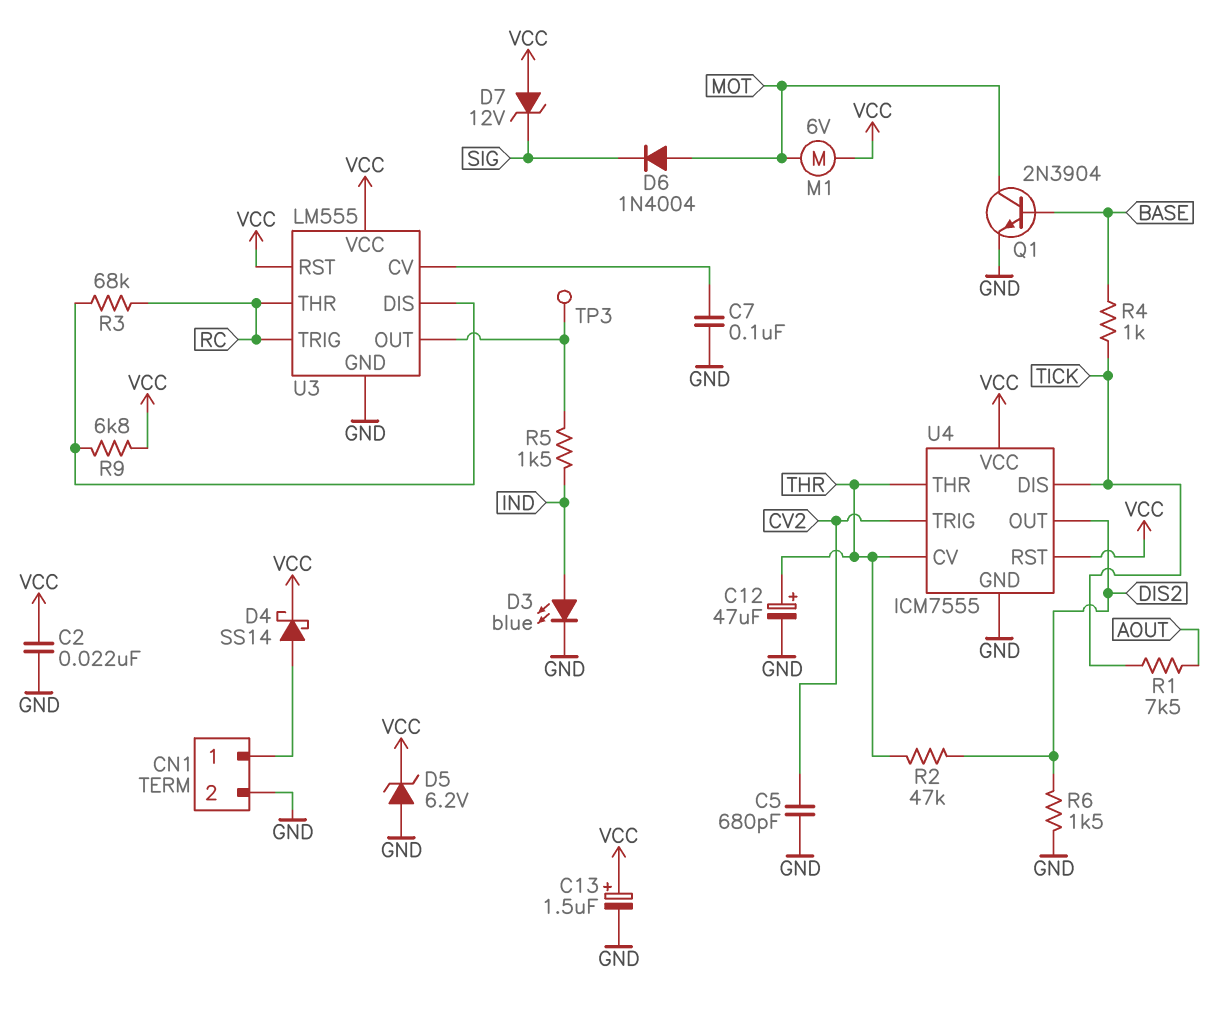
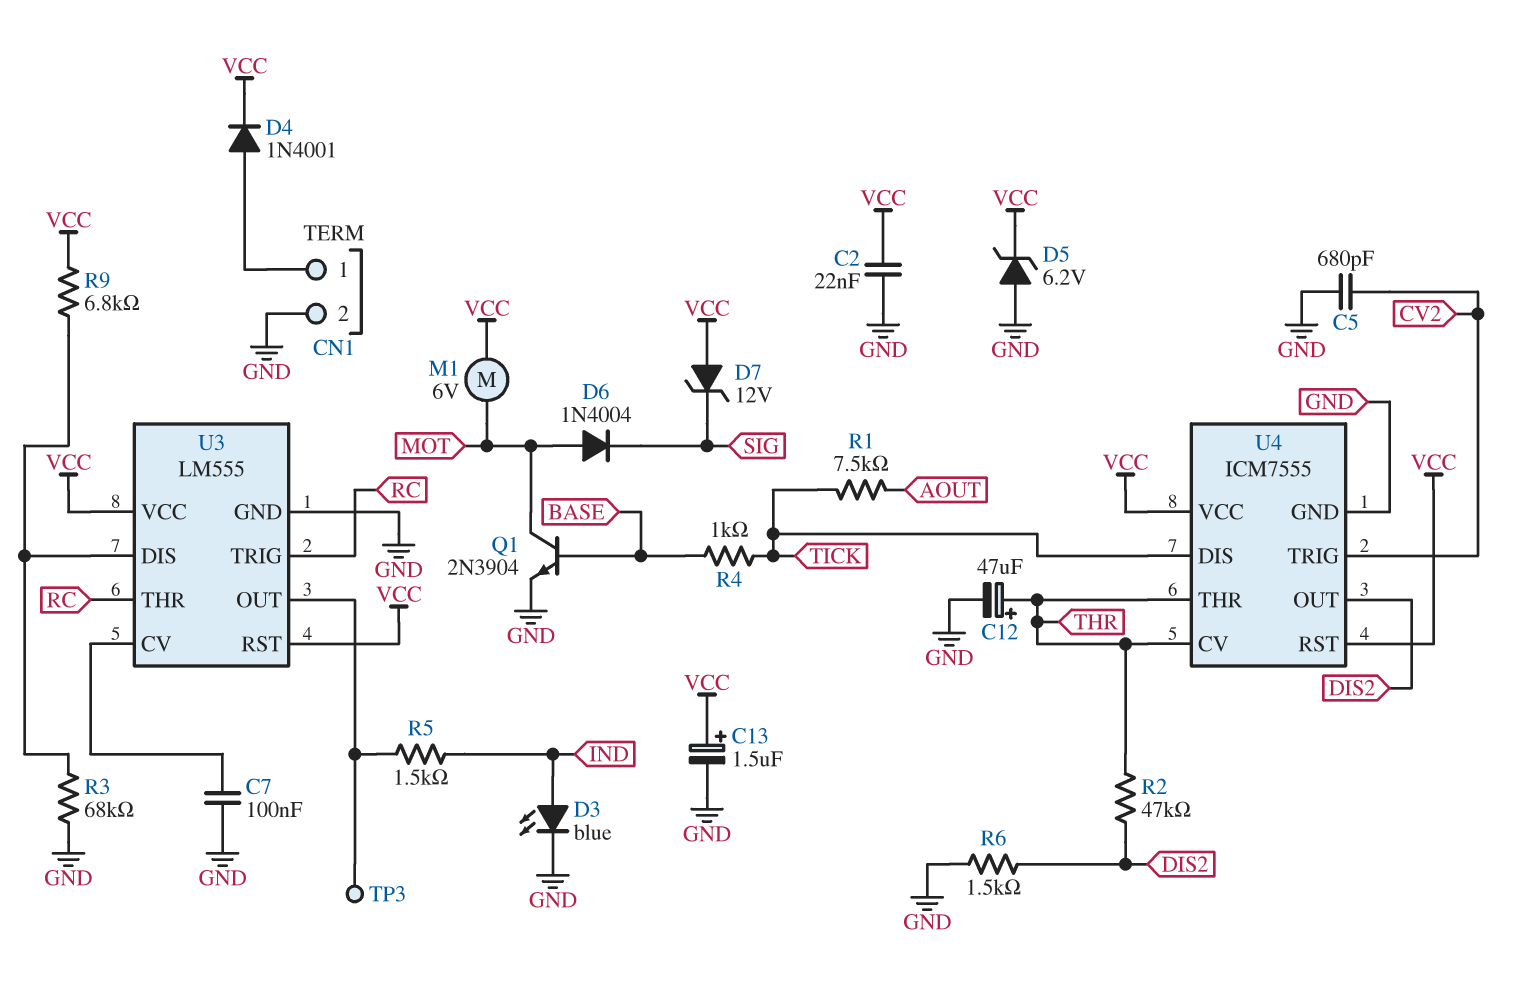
D4: schottky SS14 (A CN1/1, K VCC) -> diode 1N4001 (A CN1/1, K VCC)
R3: 68k (RC, U3/DIS) -> 68k (GND, U3/DIS)

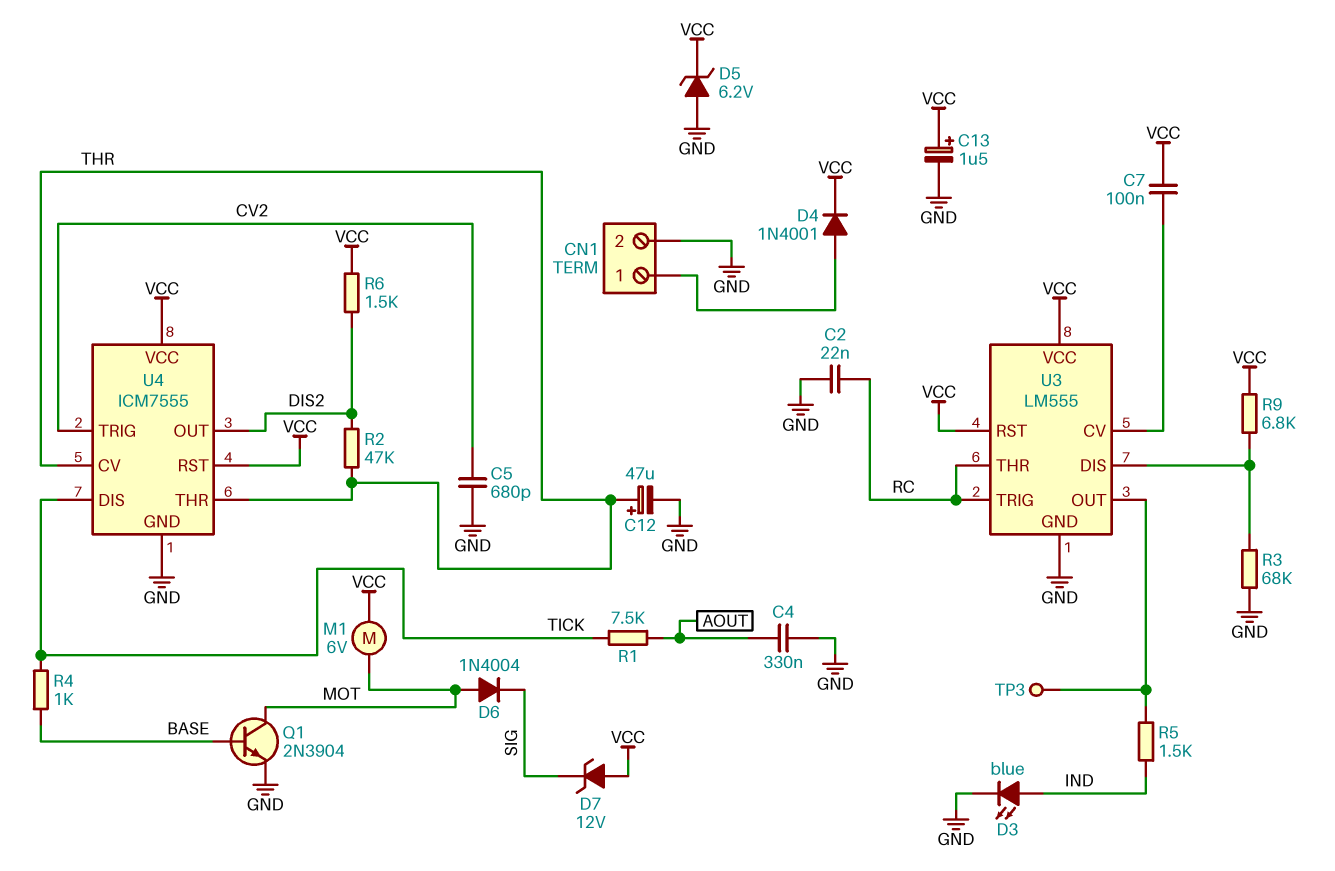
C2: 22nF (GND, VCC) -> 22nF (GND, RC)
C4: none -> 330nF (AOUT, GND)
C7: 100nF (GND, U3/CV) -> 100nF (U3/CV, VCC)
R6: 1.5k (DIS2, GND) -> 1.5k (DIS2, VCC)

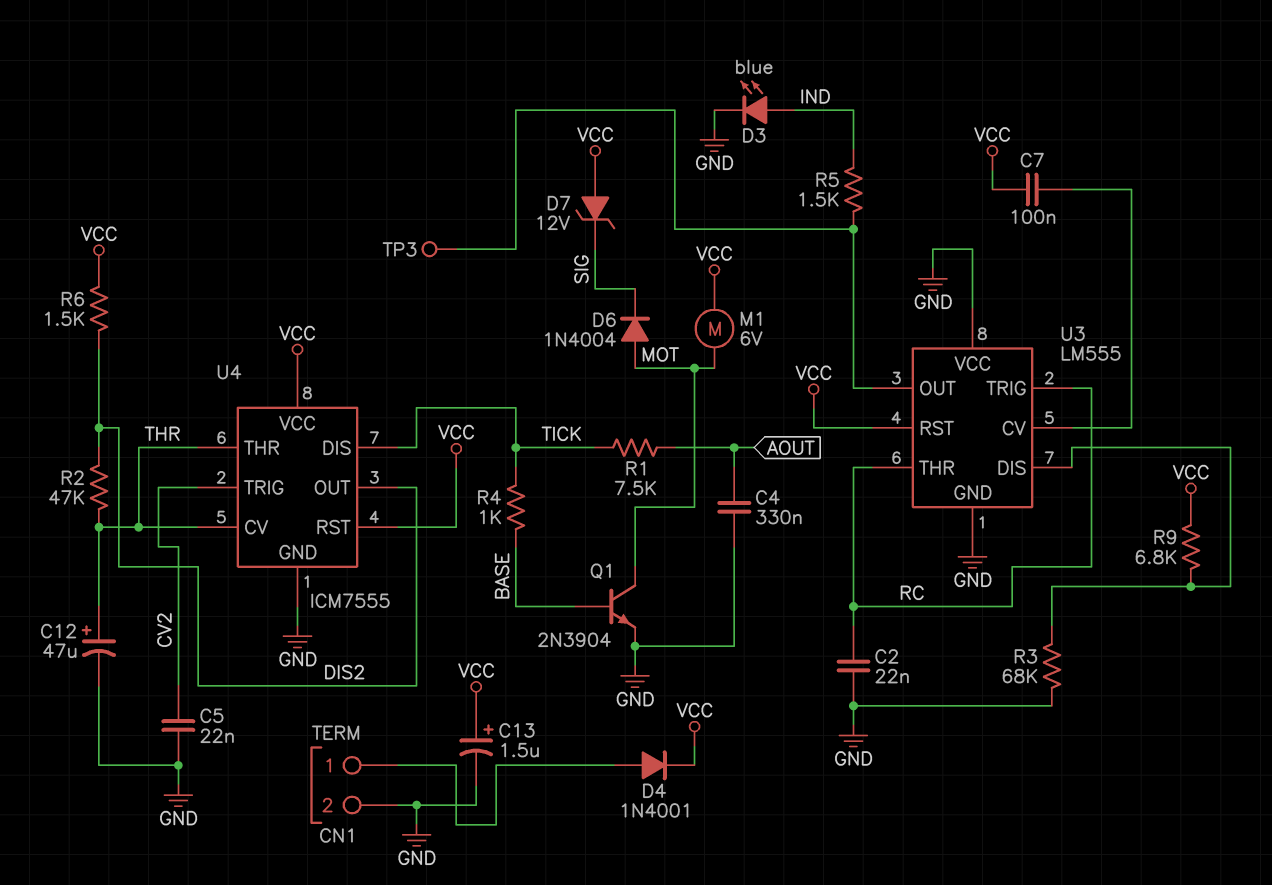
C5: 680pF (CV2, GND) -> 22nF (CV2, GND)
D5: zener 6.2V (A GND, K VCC) -> none
U3 pin VCC: VCC -> GND

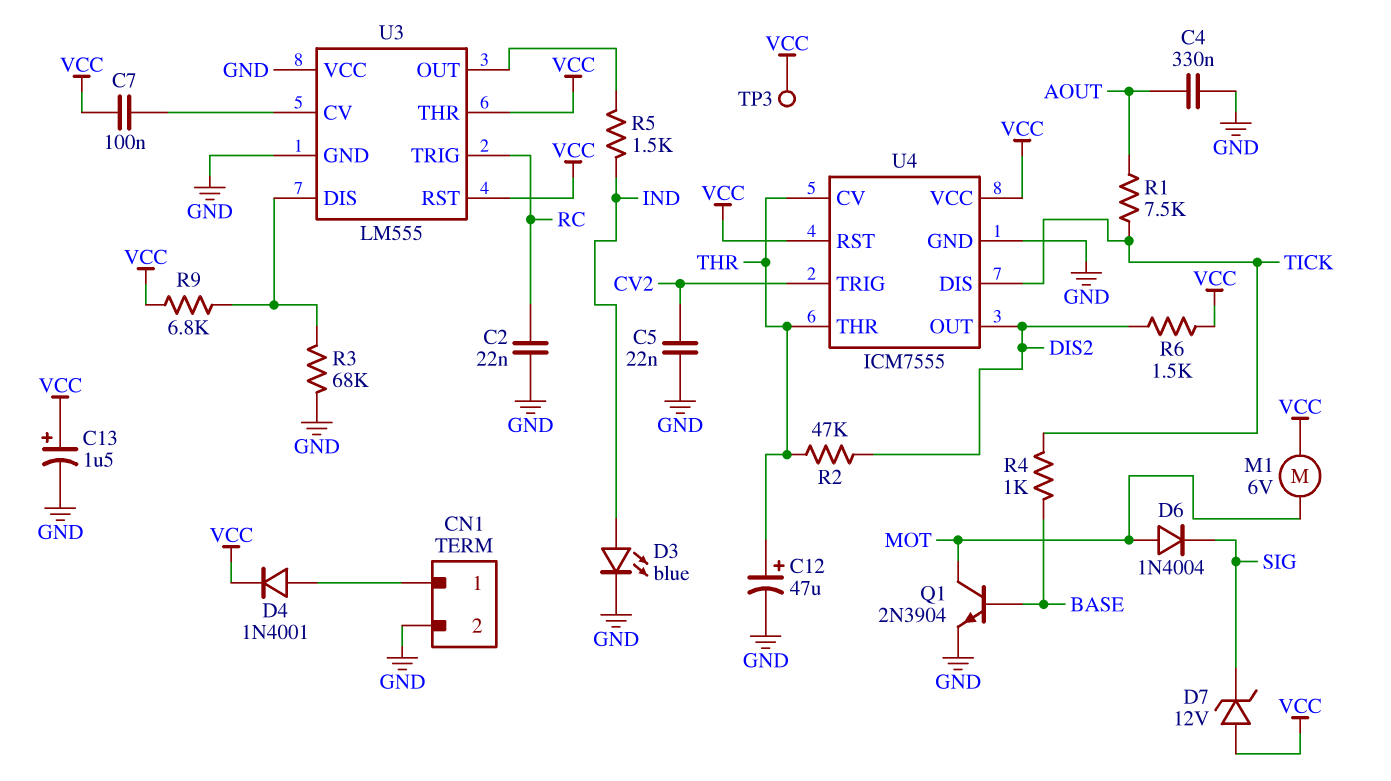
TP3: test point (U3/OUT) -> test point (VCC)
U3 pin THR: RC -> VCC

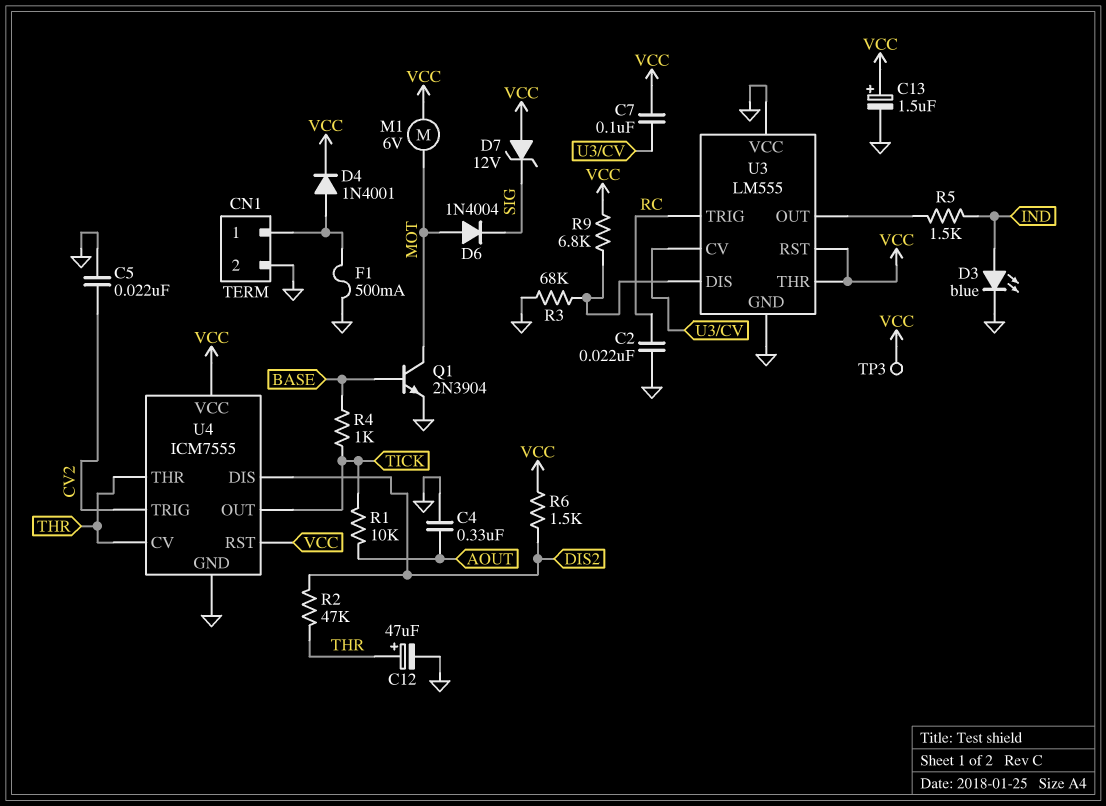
F1: none -> 500mA (CN1/1, GND)
R1: 7.5k (AOUT, TICK) -> 10k (AOUT, TICK)
U4 pin DIS: TICK -> DIS2
U4 pin OUT: DIS2 -> TICK

